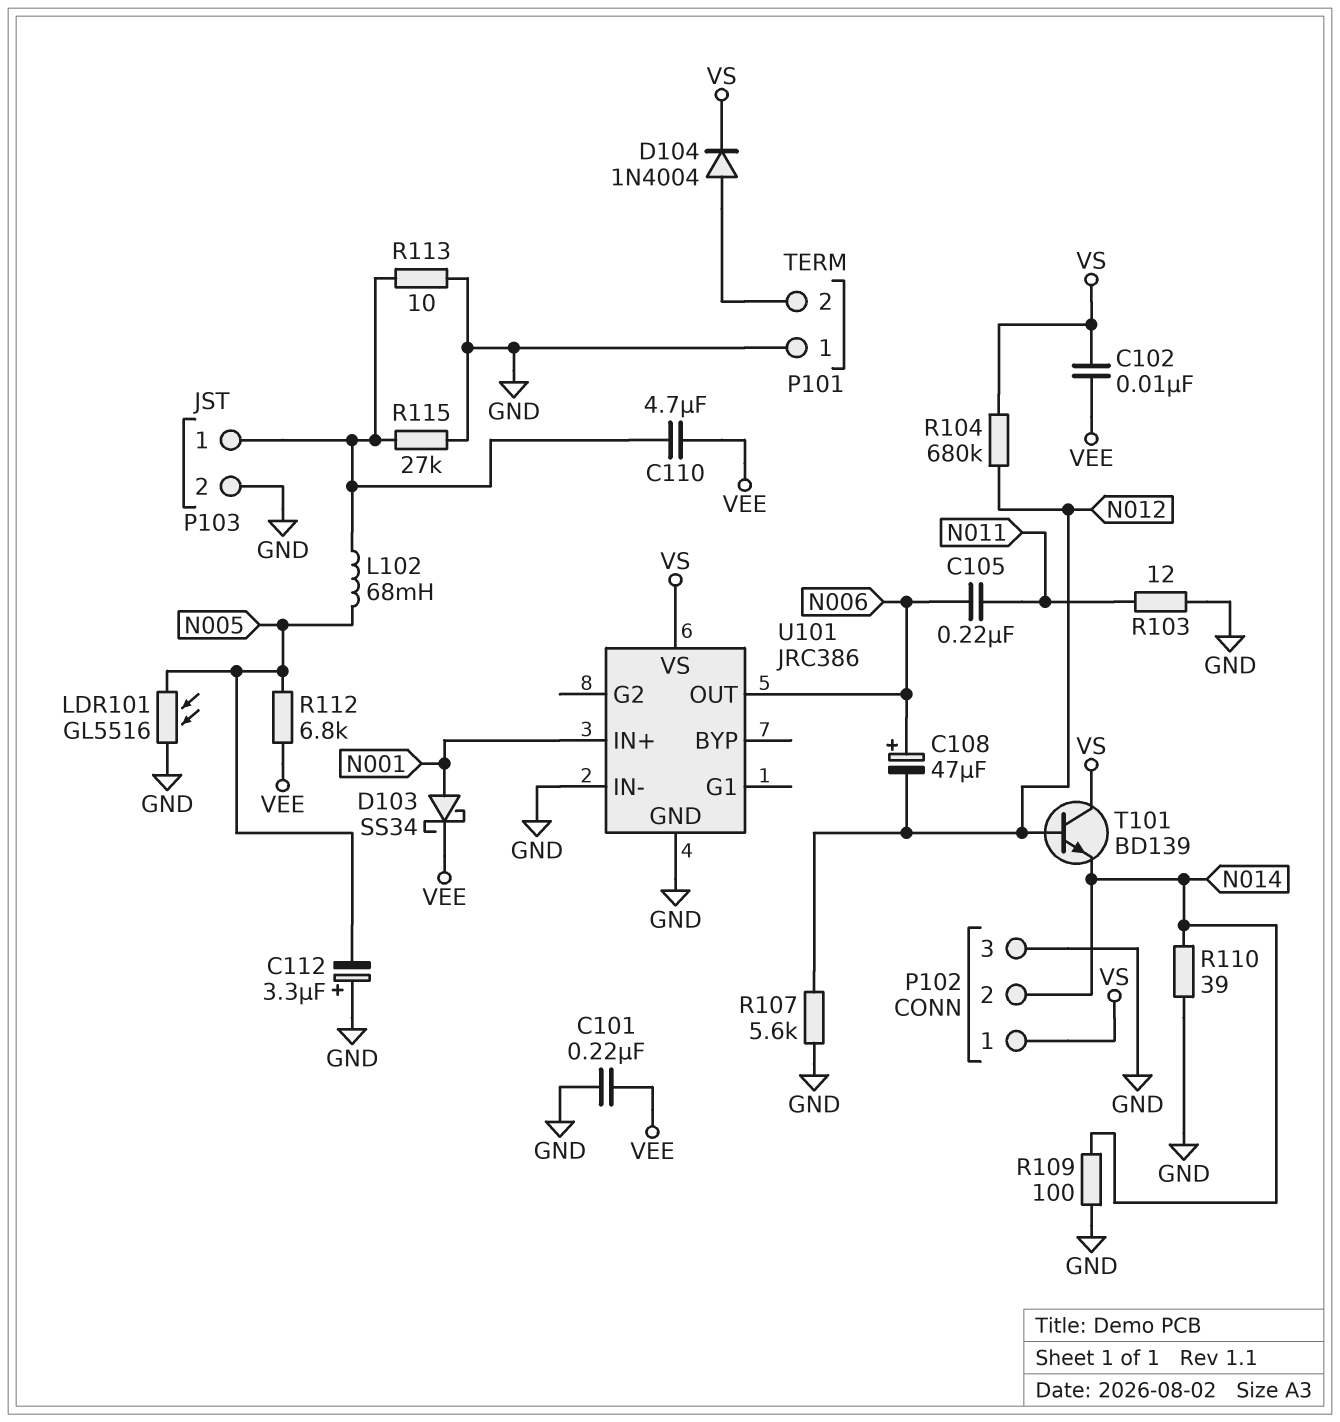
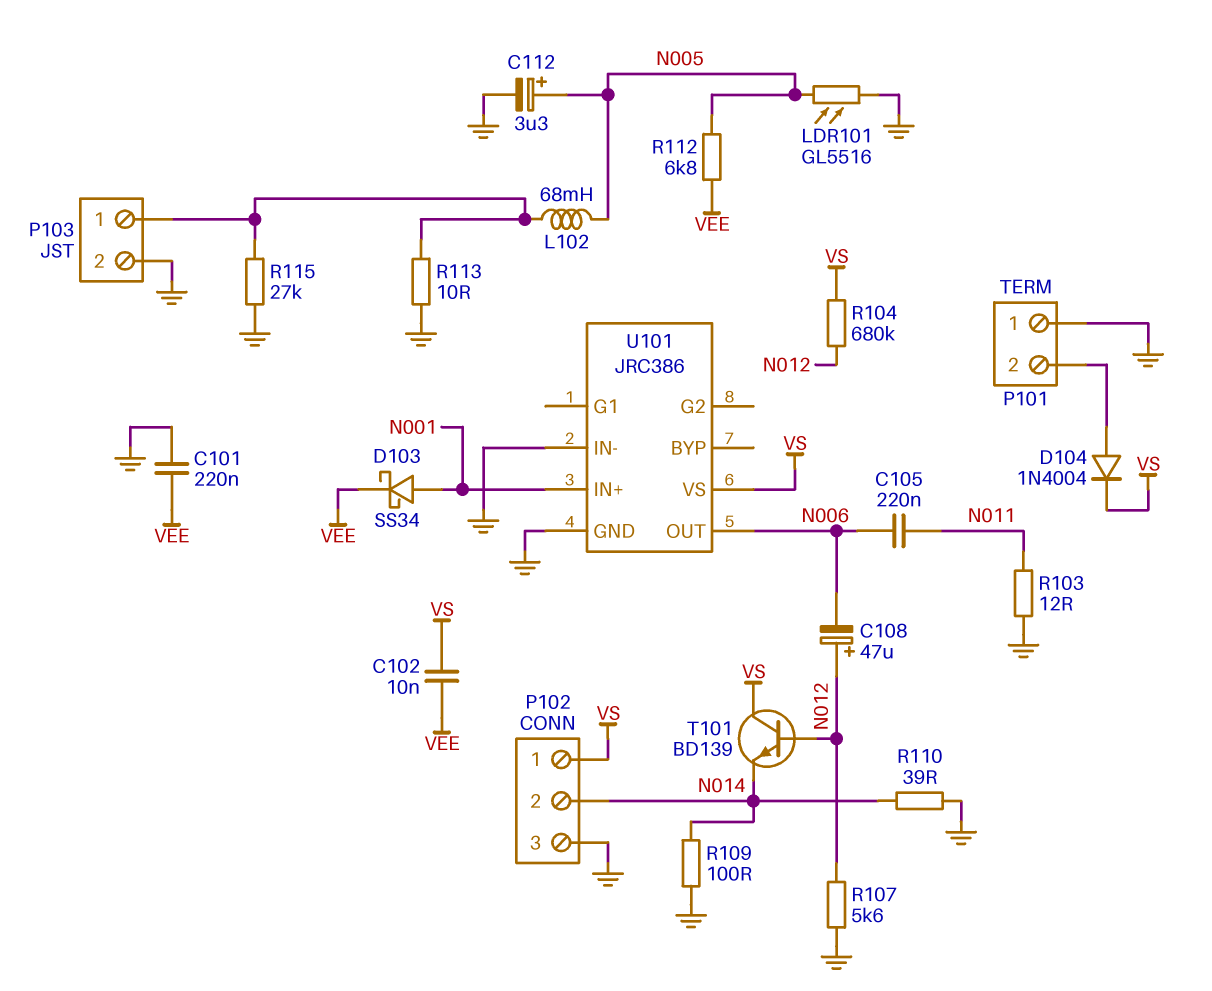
C108: 47uF (plus N006, minus N012) -> 47uF (plus N012, minus N006)
C110: 4.7uF (P103/1, VEE) -> none
C112: 3.3uF (plus GND, minus N005) -> 3.3uF (plus N005, minus GND)

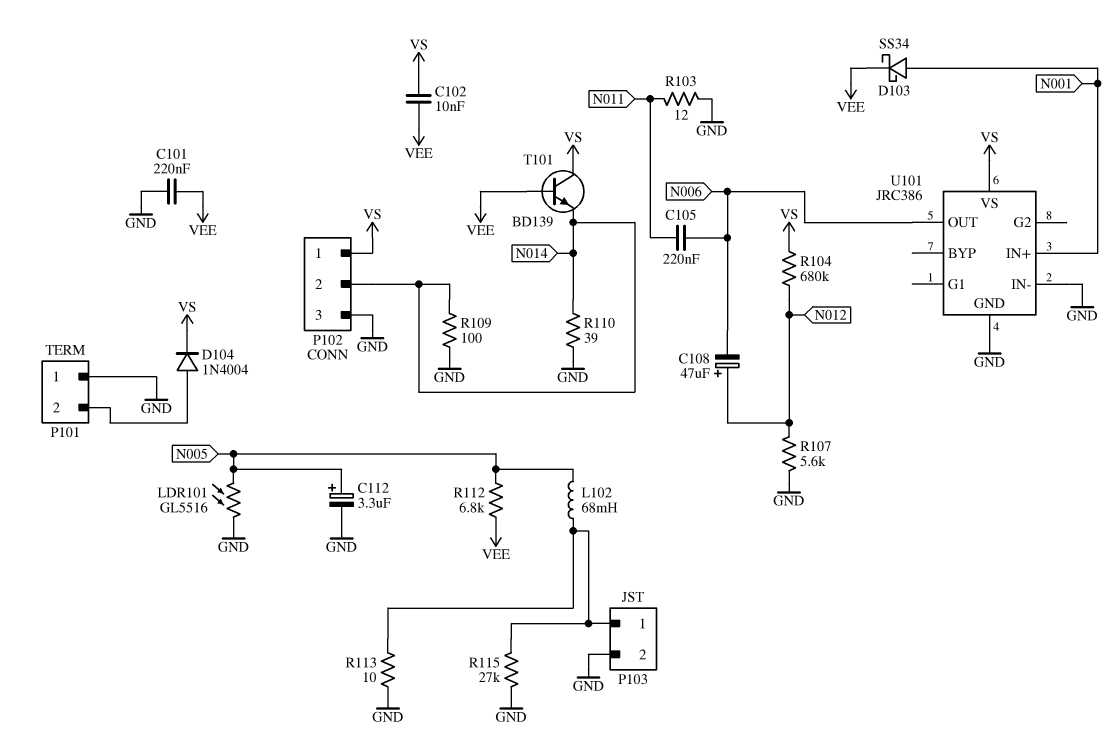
T101: NPN BD139 (B N012, C VS, E N014) -> NPN BD139 (B VEE, C VS, E N014)

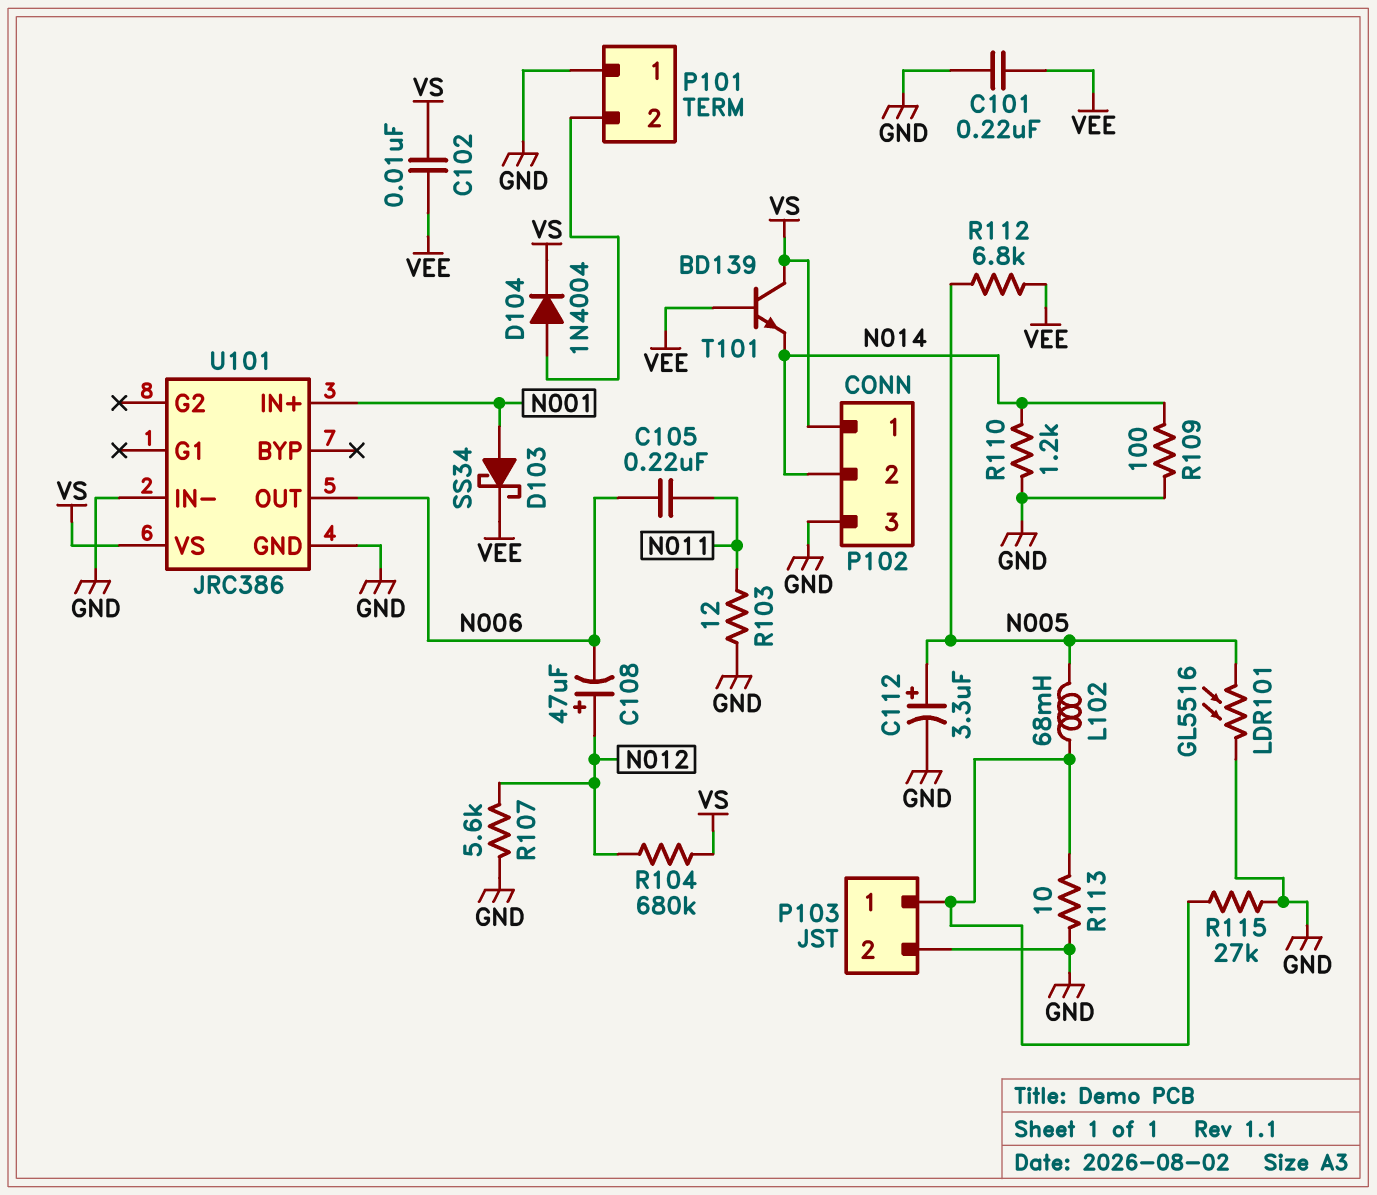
R110: 39 (GND, N014) -> 1.2k (GND, N014)

